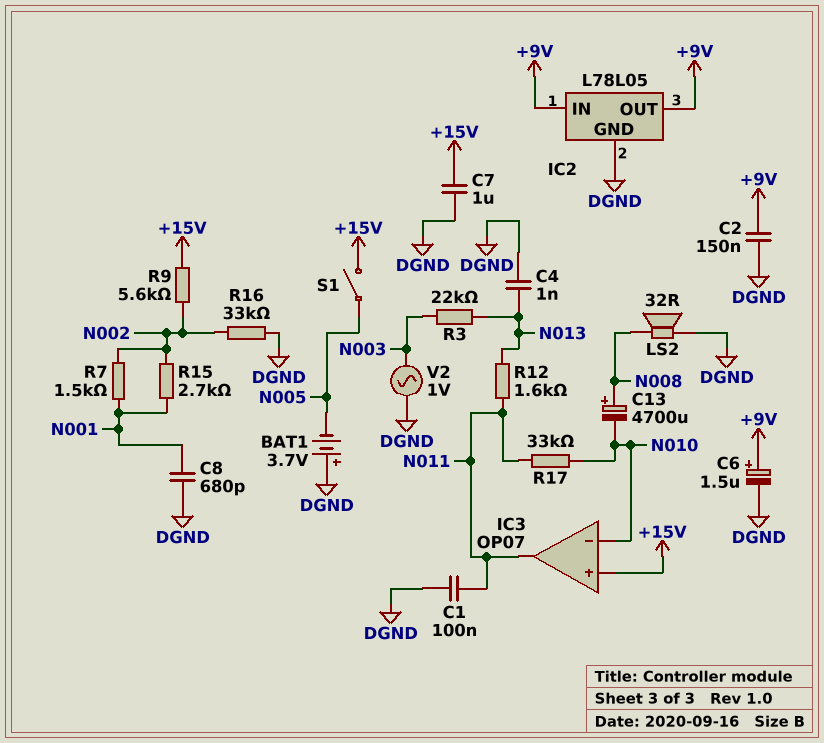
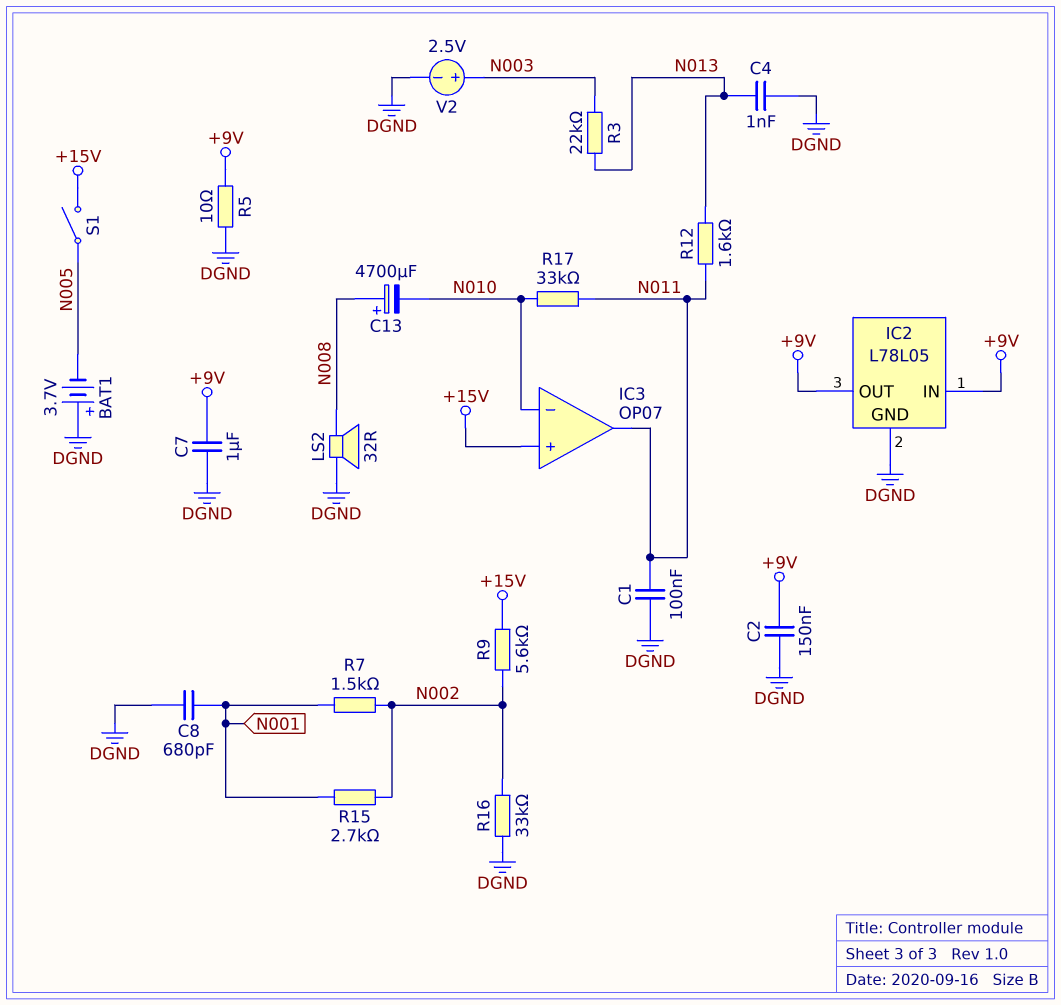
C6: 1.5uF (plus +9V, minus DGND) -> none
C7: 1uF (+15V, DGND) -> 1uF (+9V, DGND)
R5: none -> 10 (+9V, DGND)
V2: AC 1V (DGND, N003) -> 2.5V (plus N003, minus DGND)

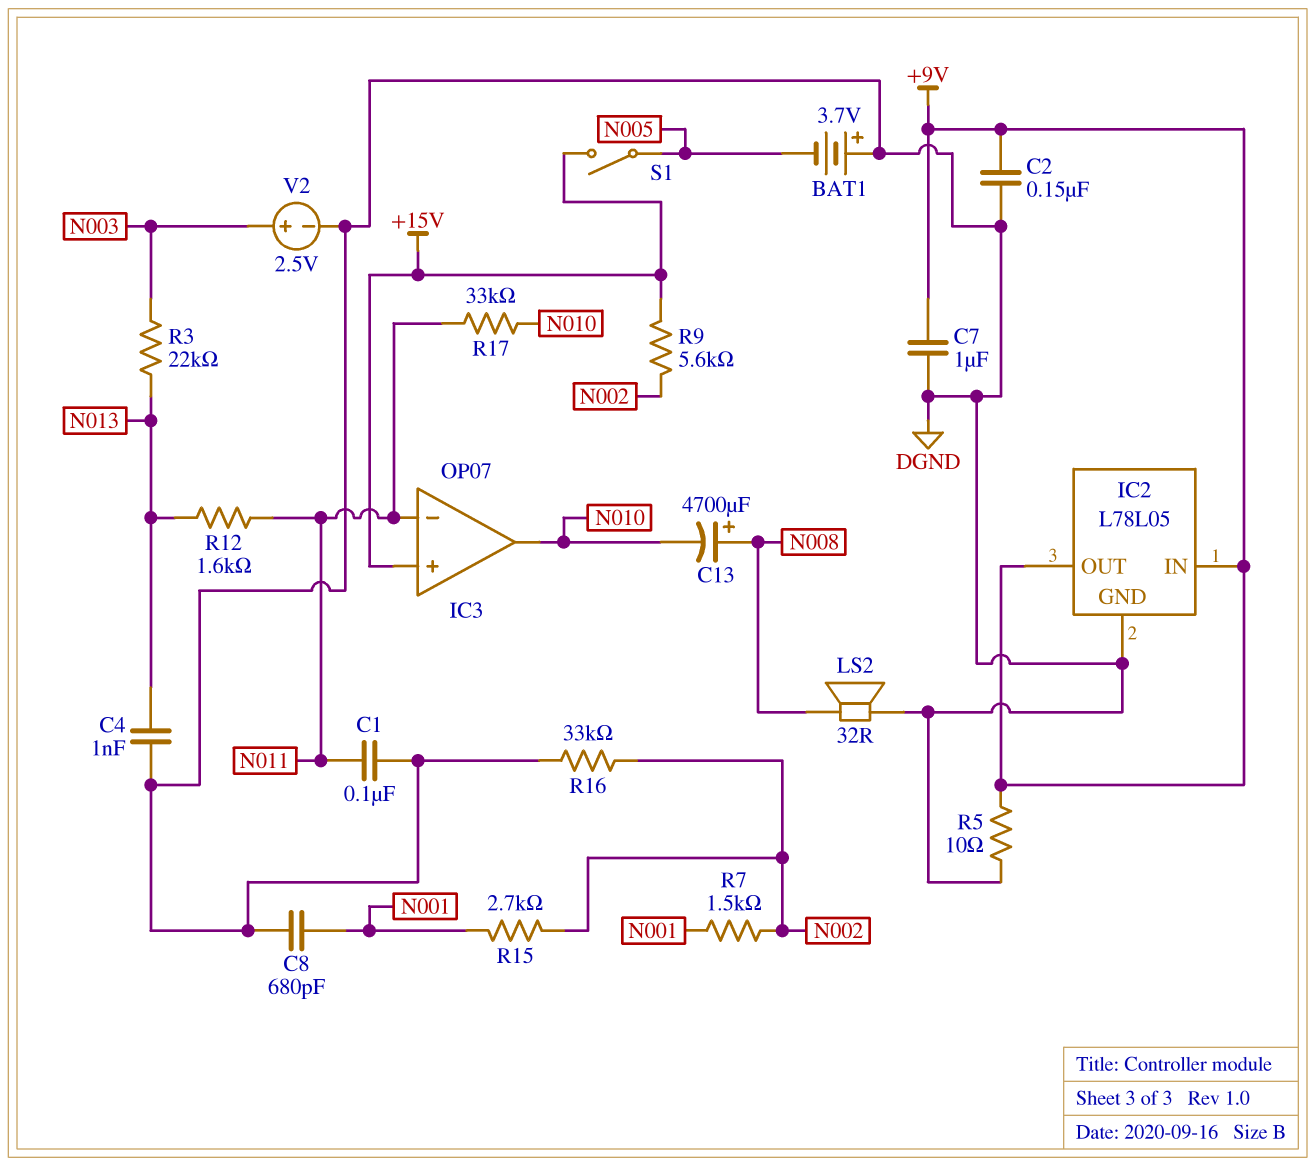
IC3 pin in-: N010 -> N011
IC3 pin out: N011 -> N010

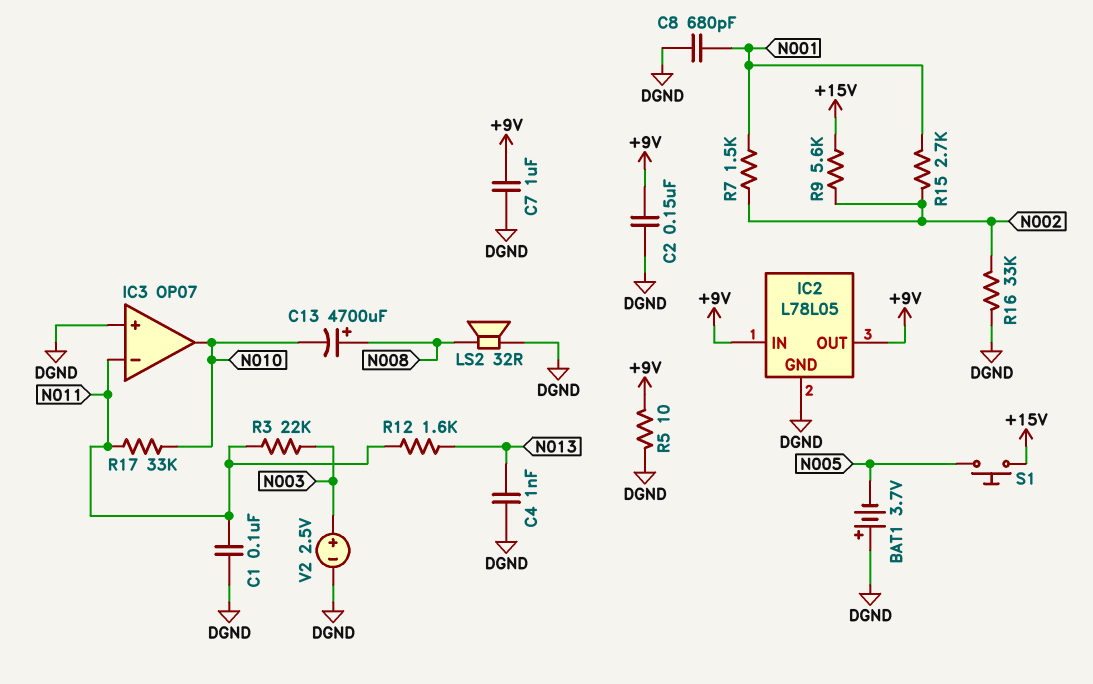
IC3 pin in+: +15V -> DGND
R3: 22k (N003, N013) -> 22k (N003, N011)
S1: switch (+15V, N005) -> button (+15V, N005)

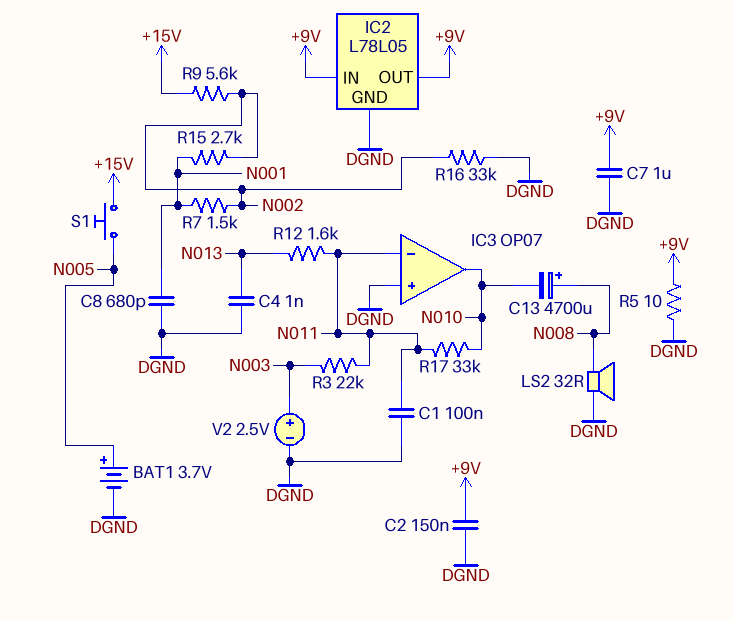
BAT1: 3.7V (plus DGND, minus N005) -> 3.7V (plus N005, minus DGND)

